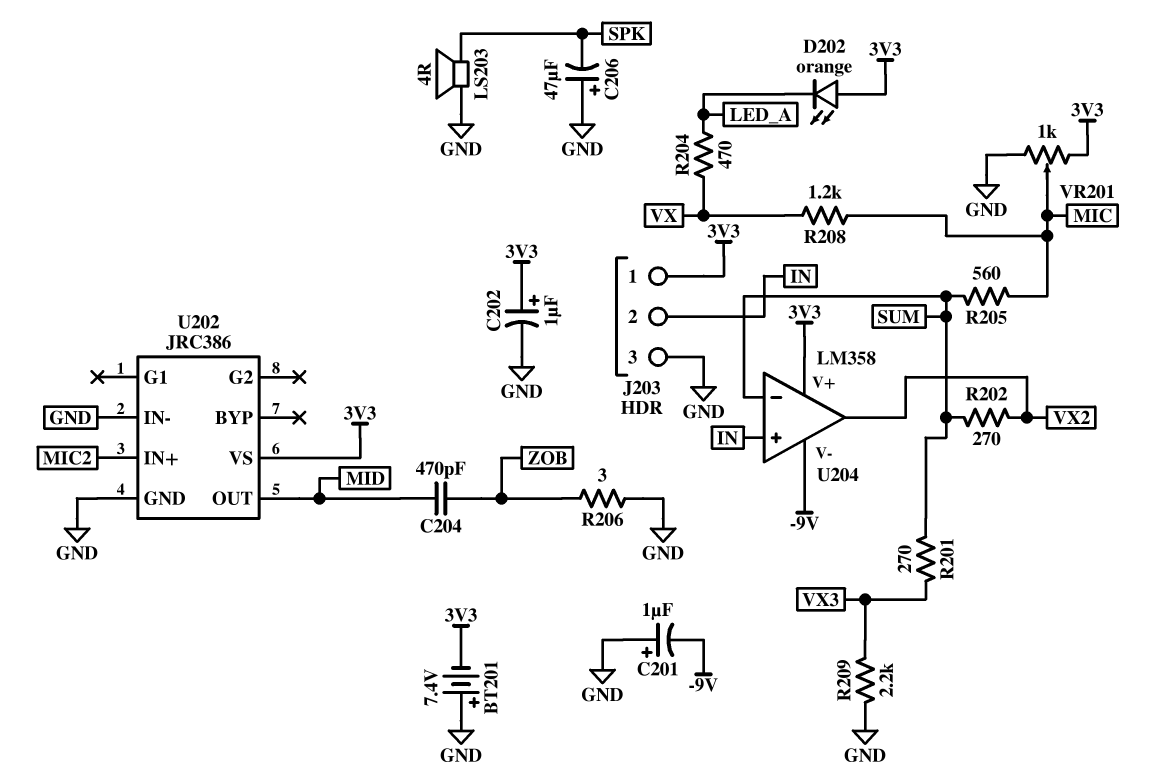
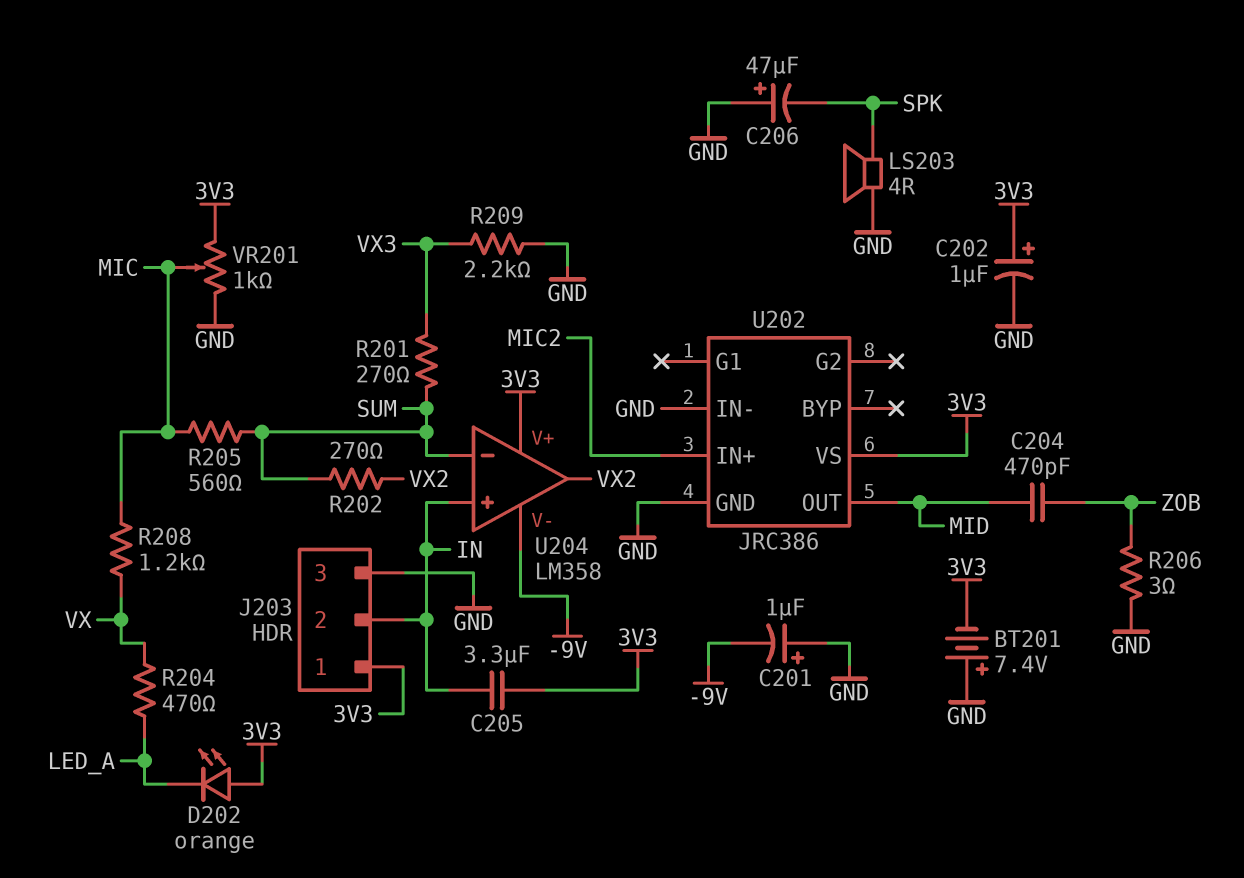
C205: none -> 3.3uF (3V3, IN)

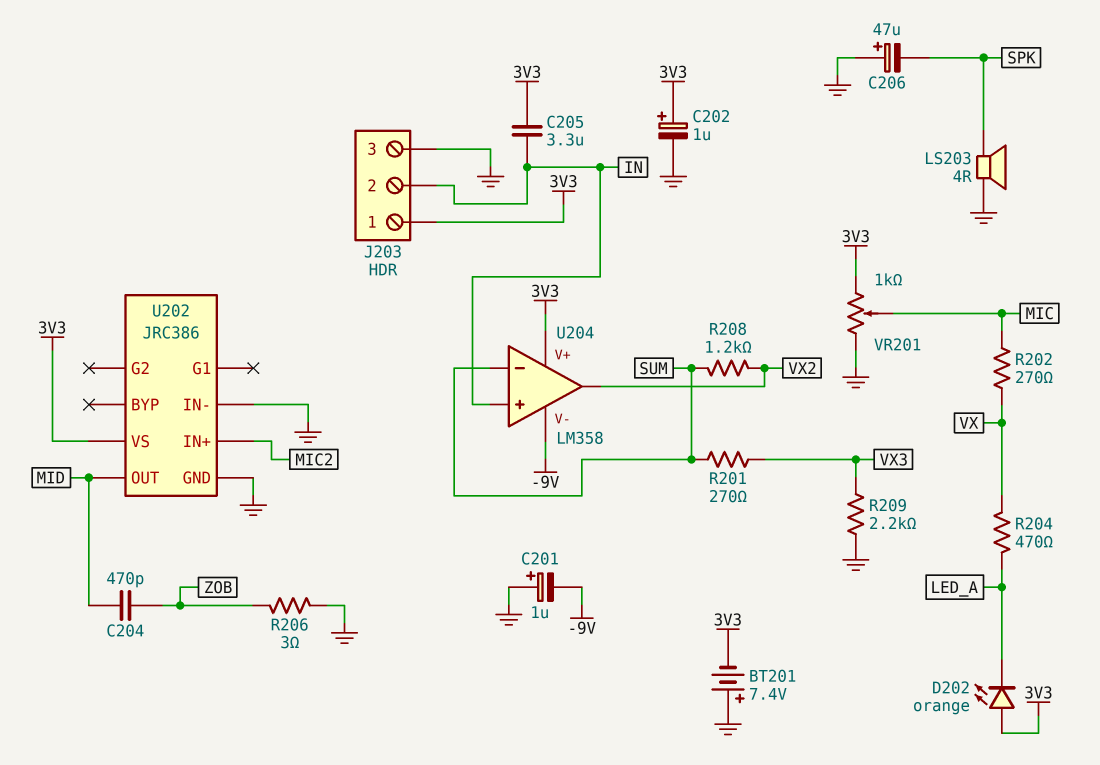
R202: 270 (SUM, VX2) -> 270 (MIC, VX)
R205: 560 (MIC, SUM) -> none
R208: 1.2k (MIC, VX) -> 1.2k (SUM, VX2)

